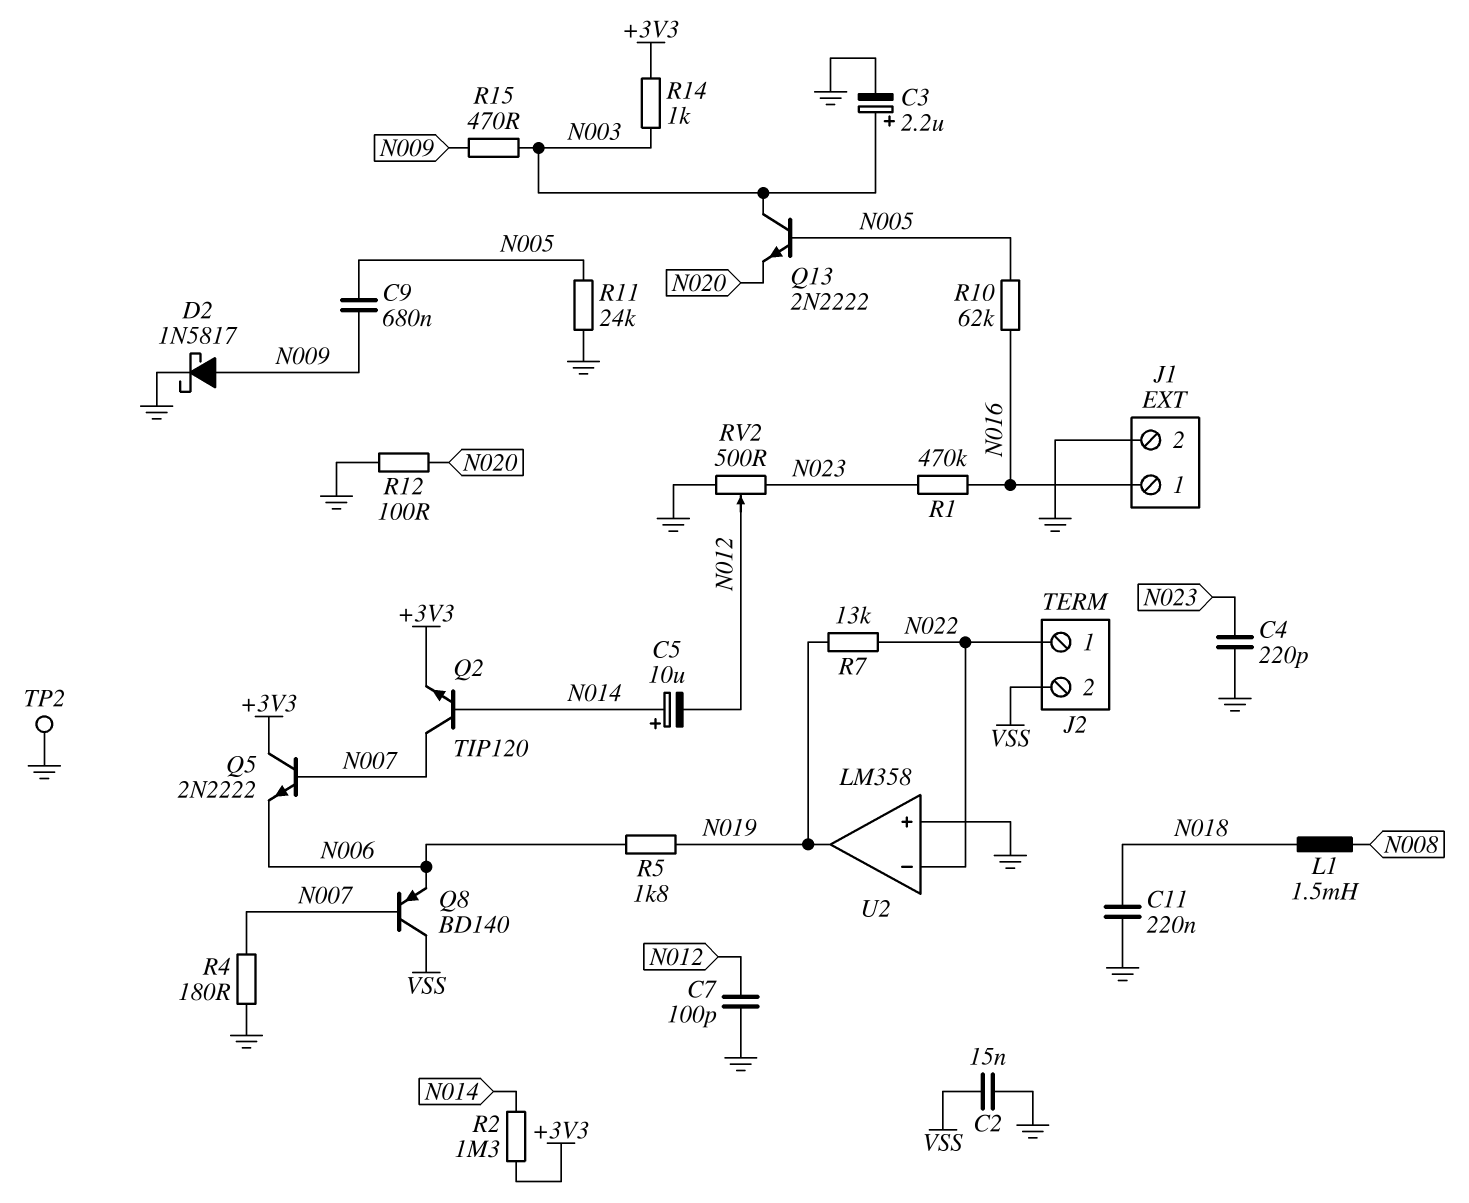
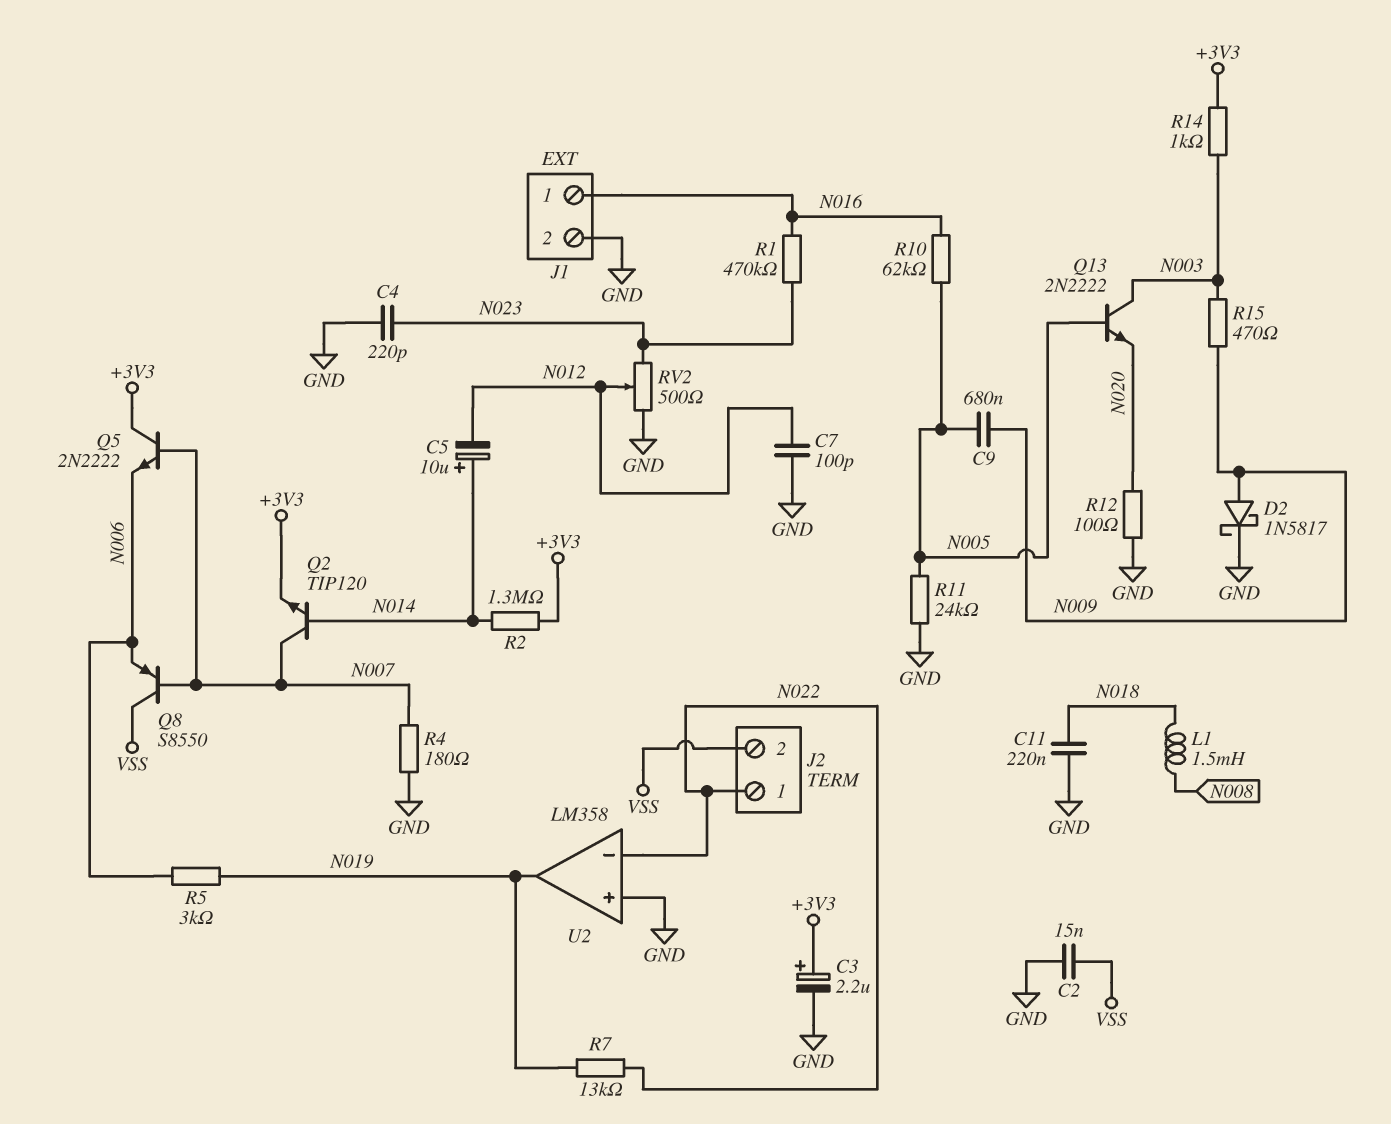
C3: 2.2uF (plus N003, minus GND) -> 2.2uF (plus +3V3, minus GND)
Q8: PNP BD140 (B N007, C VSS, E N006) -> PNP S8550 (B N007, C VSS, E N006)
R5: 1.8k (N006, N019) -> 3k (N006, N019)
TP2: test point (GND) -> none

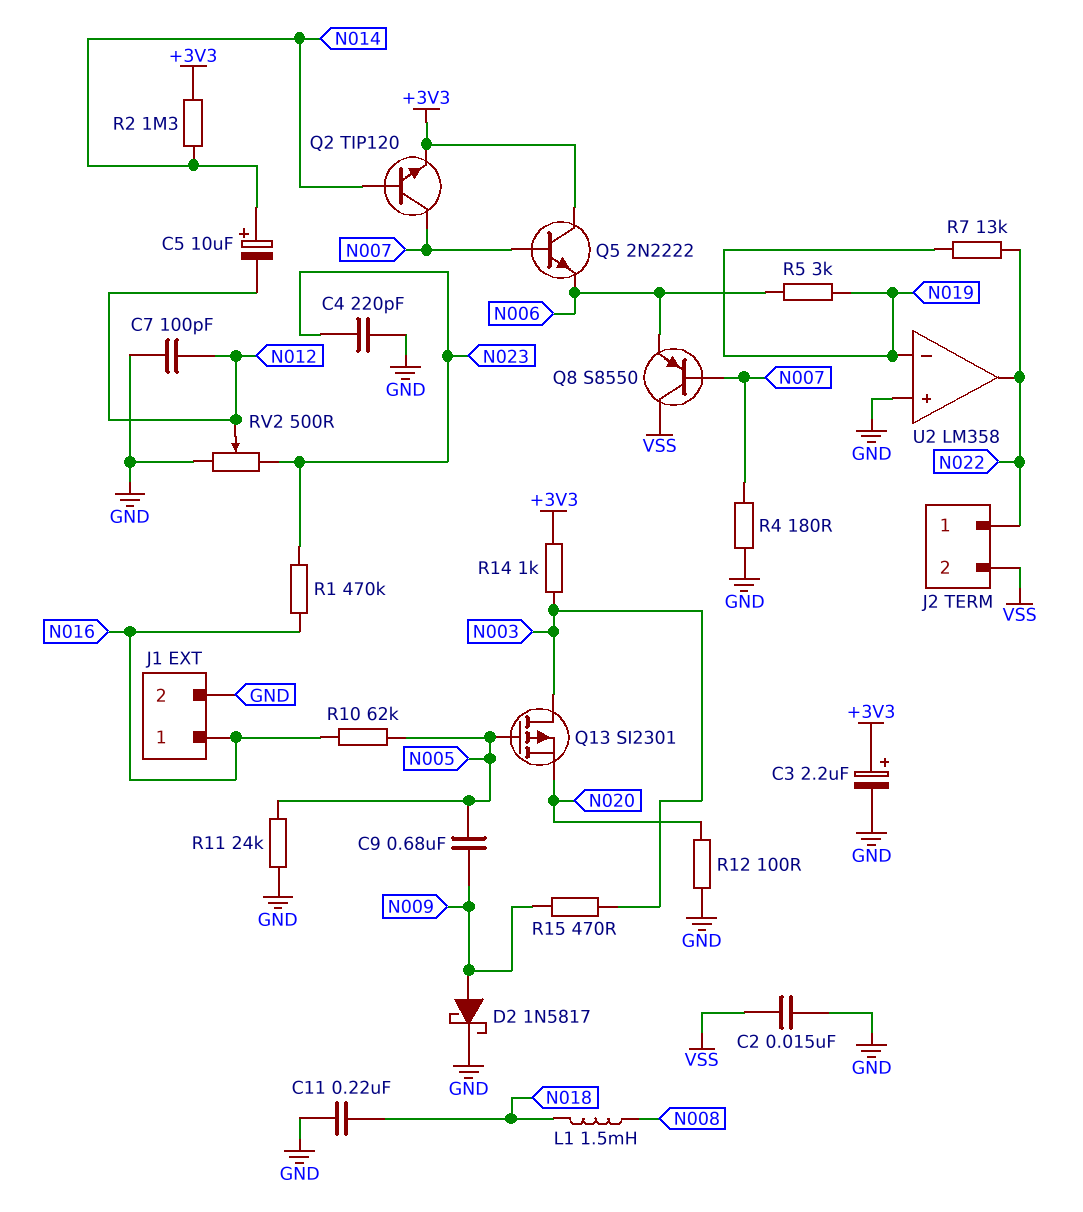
Q13: NPN 2N2222 (B N005, C N003, E N020) -> PMOS SI2301 (G N005, D N003, S N020)
U2 pin in-: N022 -> N019
U2 pin out: N019 -> N022

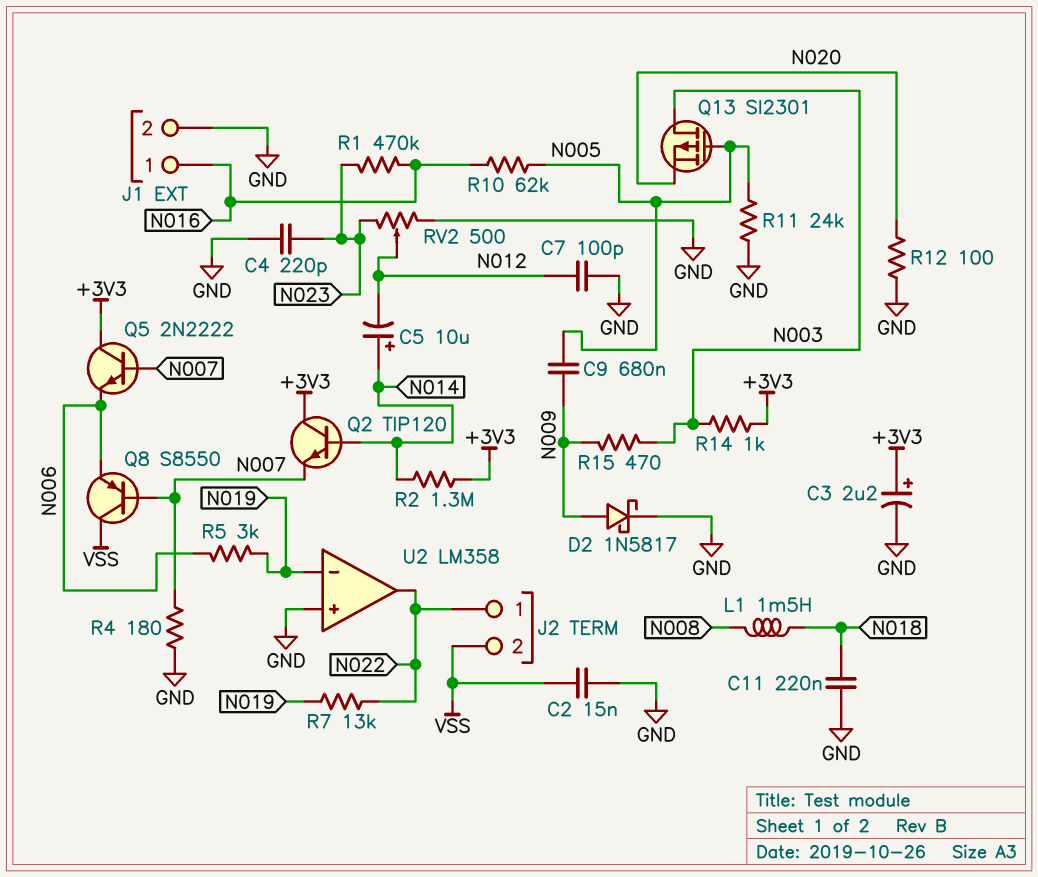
Q2: NPN TIP120 (B N014, C N007, E +3V3) -> NPN TIP120 (B N014, C +3V3, E N007)

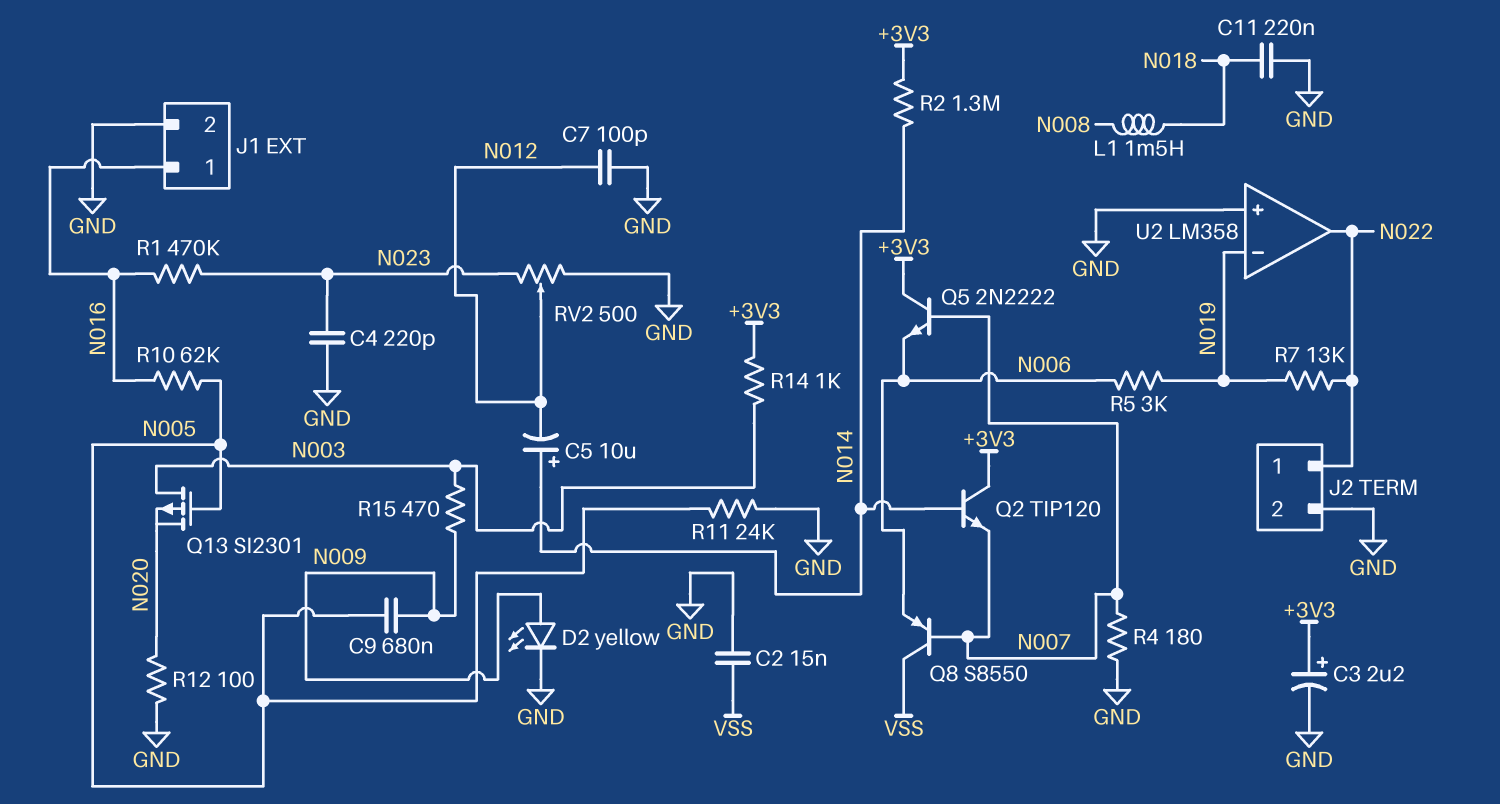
D2: schottky 1N5817 (A N009, K GND) -> LED yellow (A N009, K GND)
J2 pin 2: VSS -> GND

